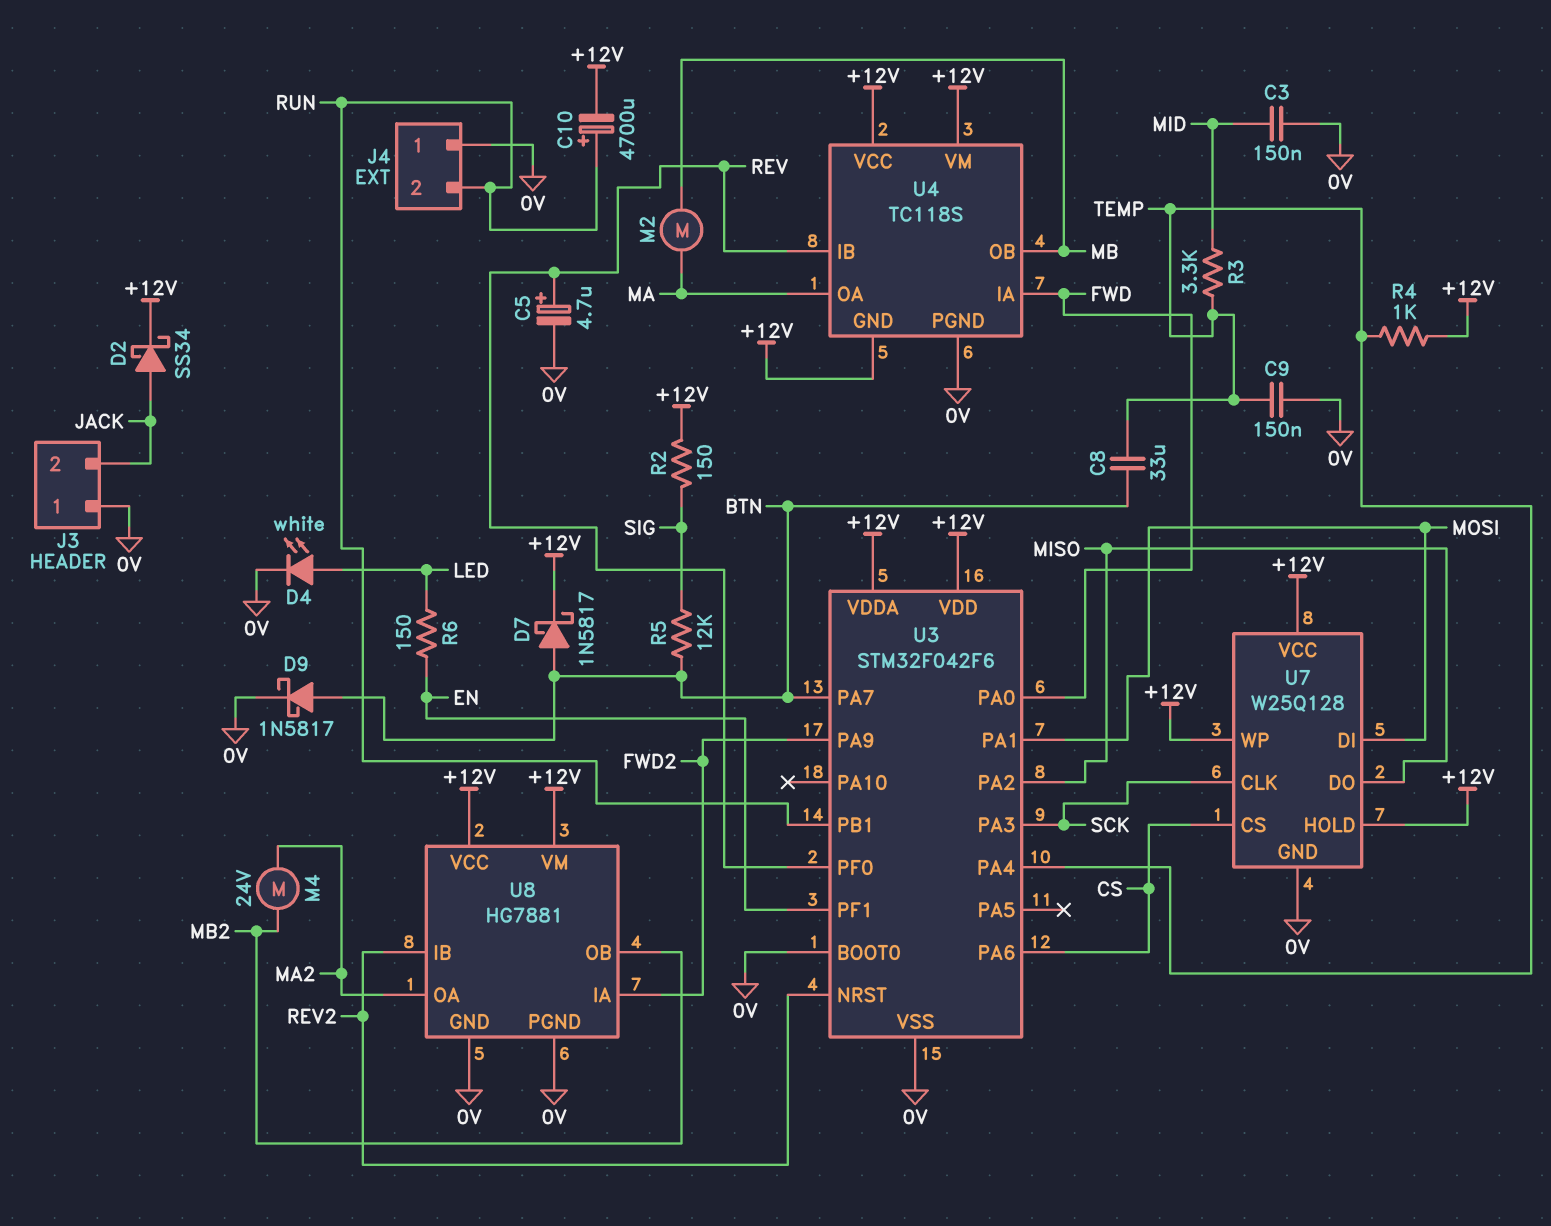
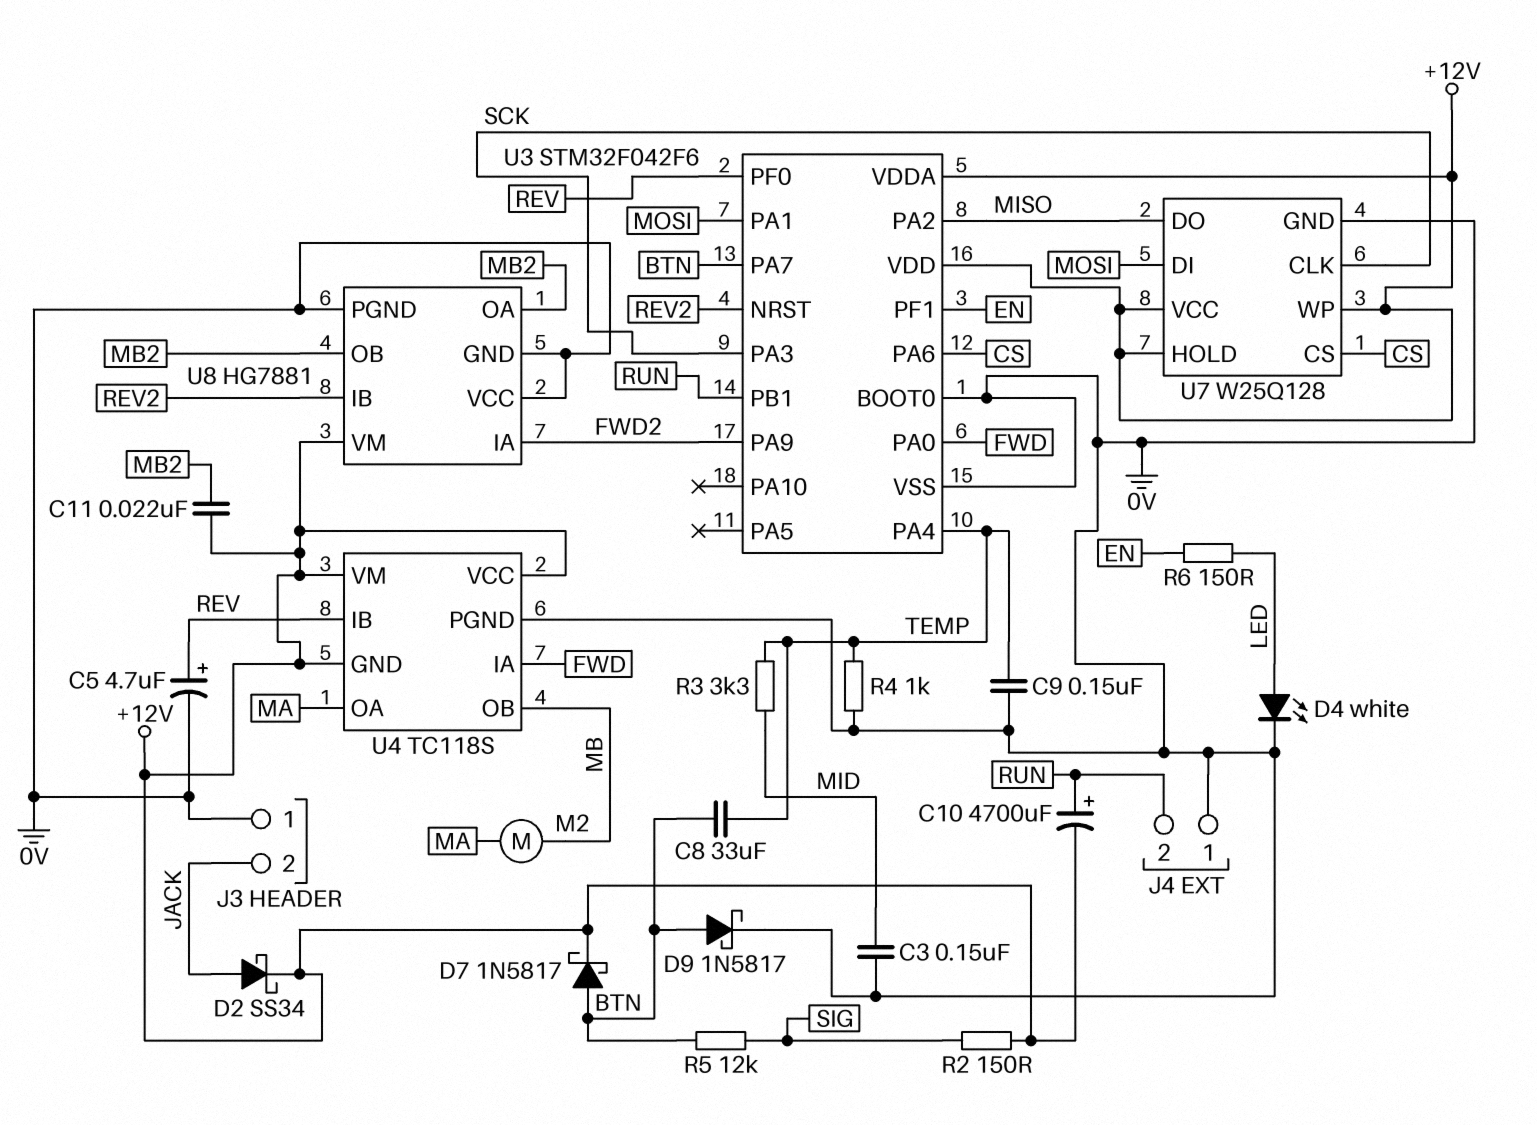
C11: none -> 22nF (+12V, MB2)
M4: motor 24V (MA2, MB2) -> none
R4: 1k (+12V, TEMP) -> 1k (0V, TEMP)
U8 pin OA: MA2 -> MB2
U8 pin VCC: +12V -> 0V

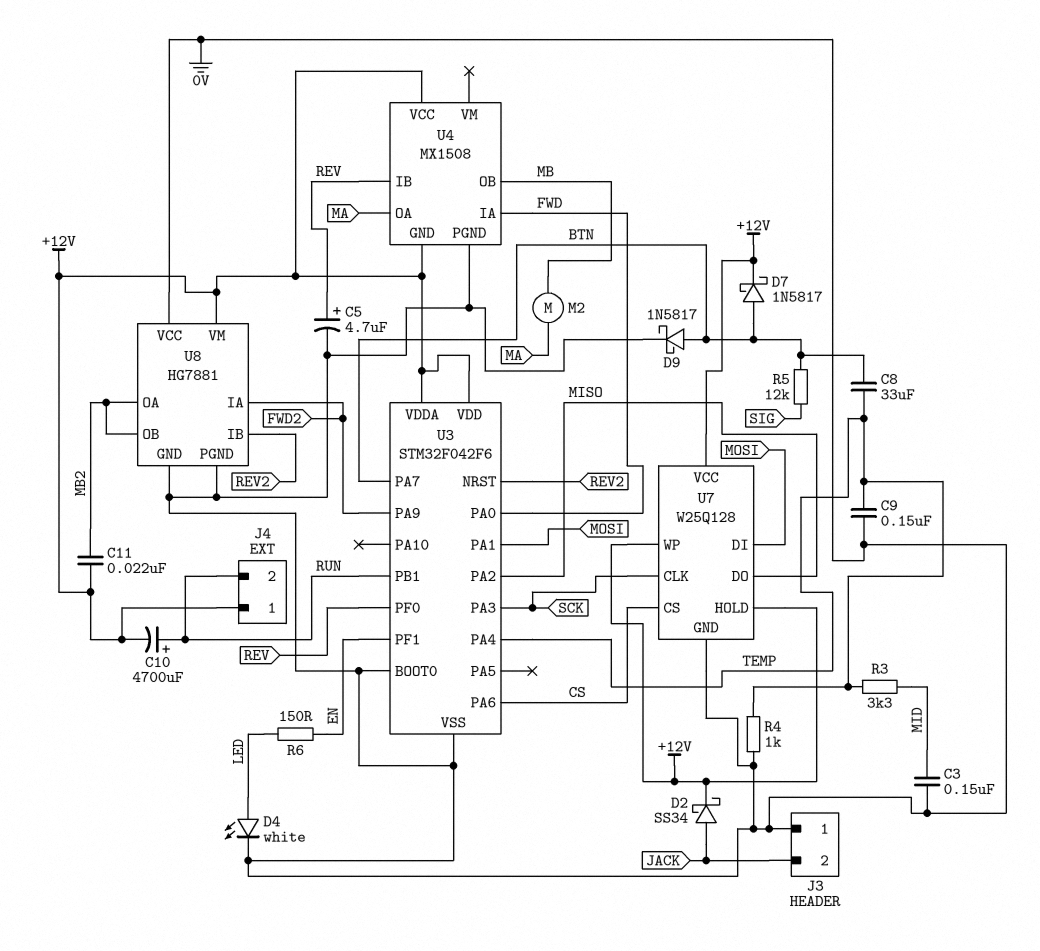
J4 pin 1: 0V -> +12V
R2: 150 (+12V, SIG) -> none
U4: TC118S -> MX1508
U4 pin VM: +12V -> none

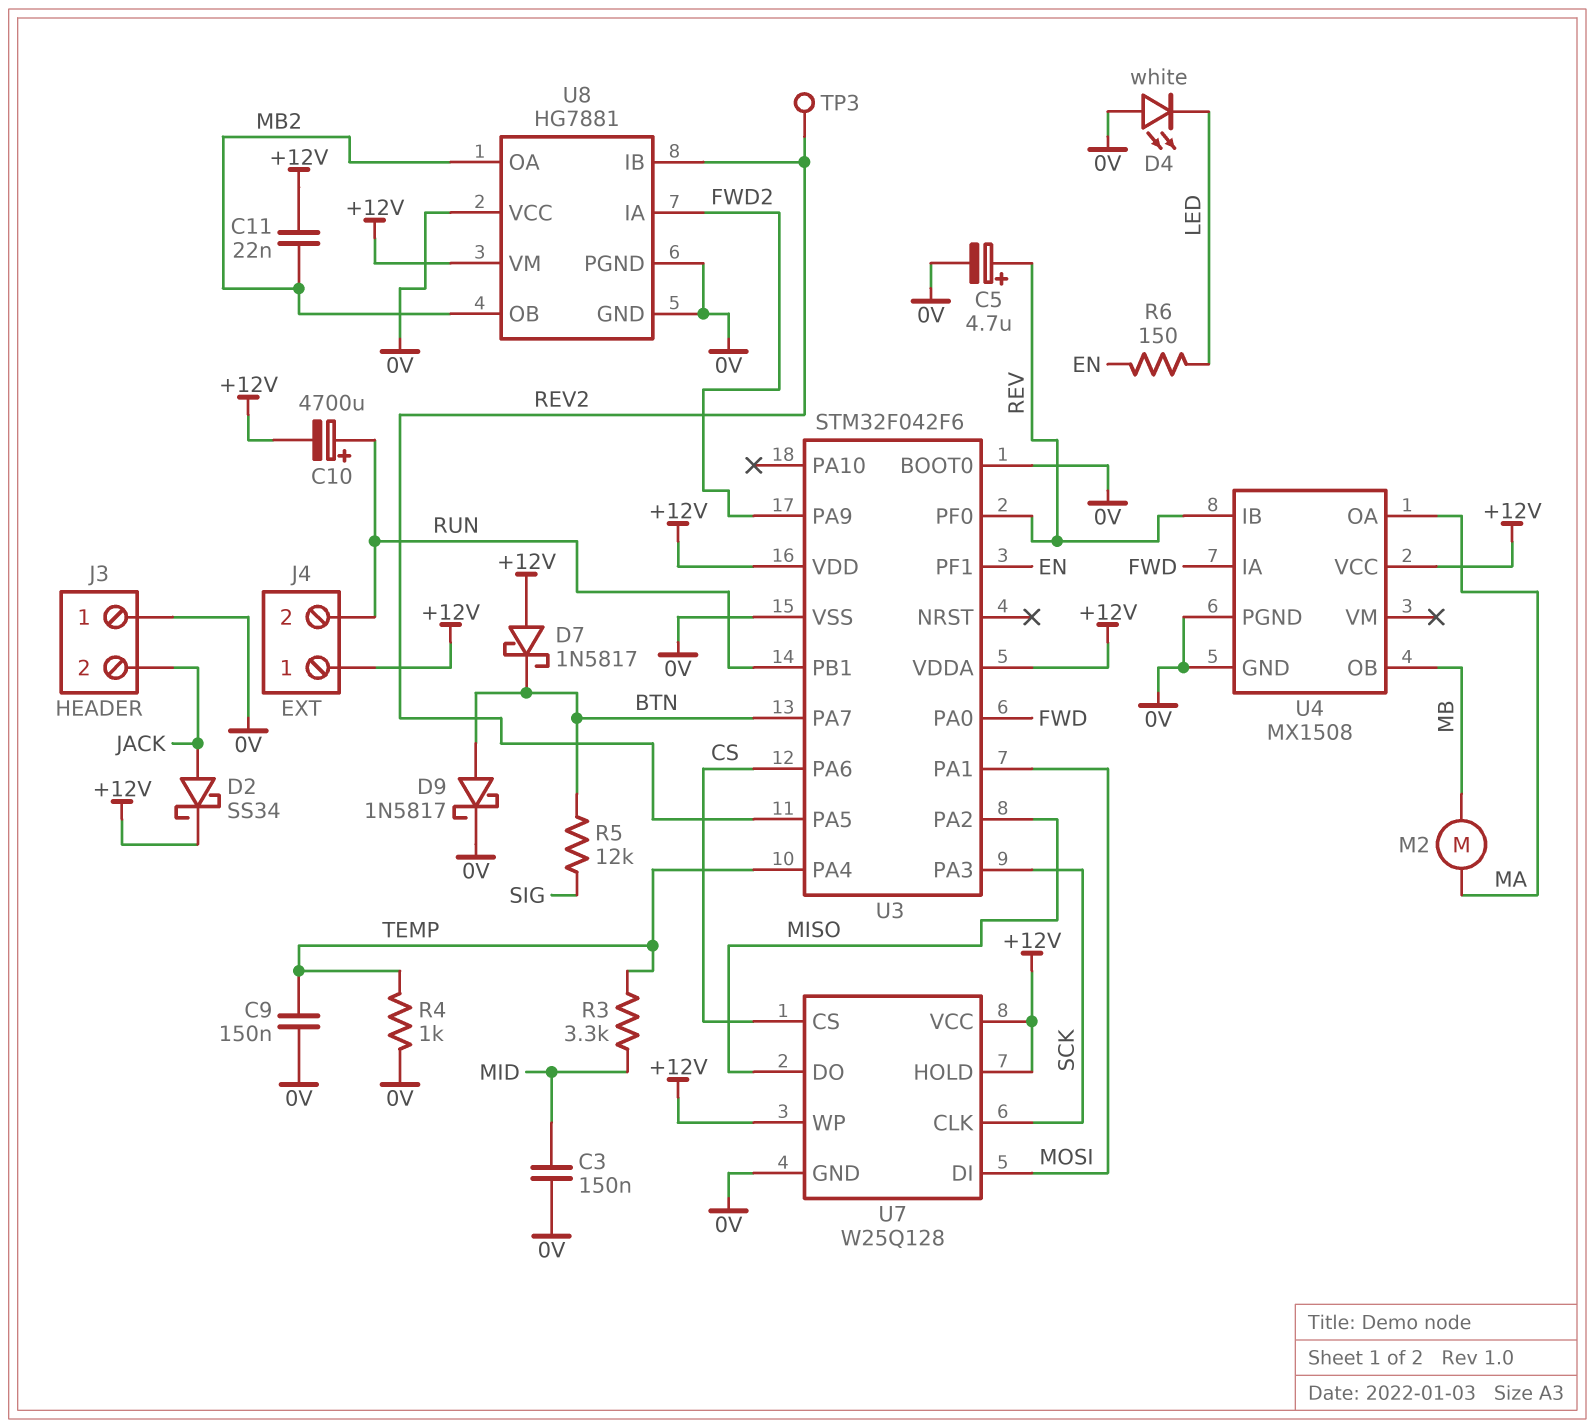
C8: 33uF (BTN, TEMP) -> none
D4: LED white (A LED, K 0V) -> LED white (A 0V, K LED)
D7: schottky 1N5817 (A BTN, K +12V) -> schottky 1N5817 (A +12V, K BTN)
TP3: none -> test point (REV2)
U3 pin NRST: REV2 -> none
U3 pin PA5: none -> REV2
U4 pin GND: +12V -> 0V

